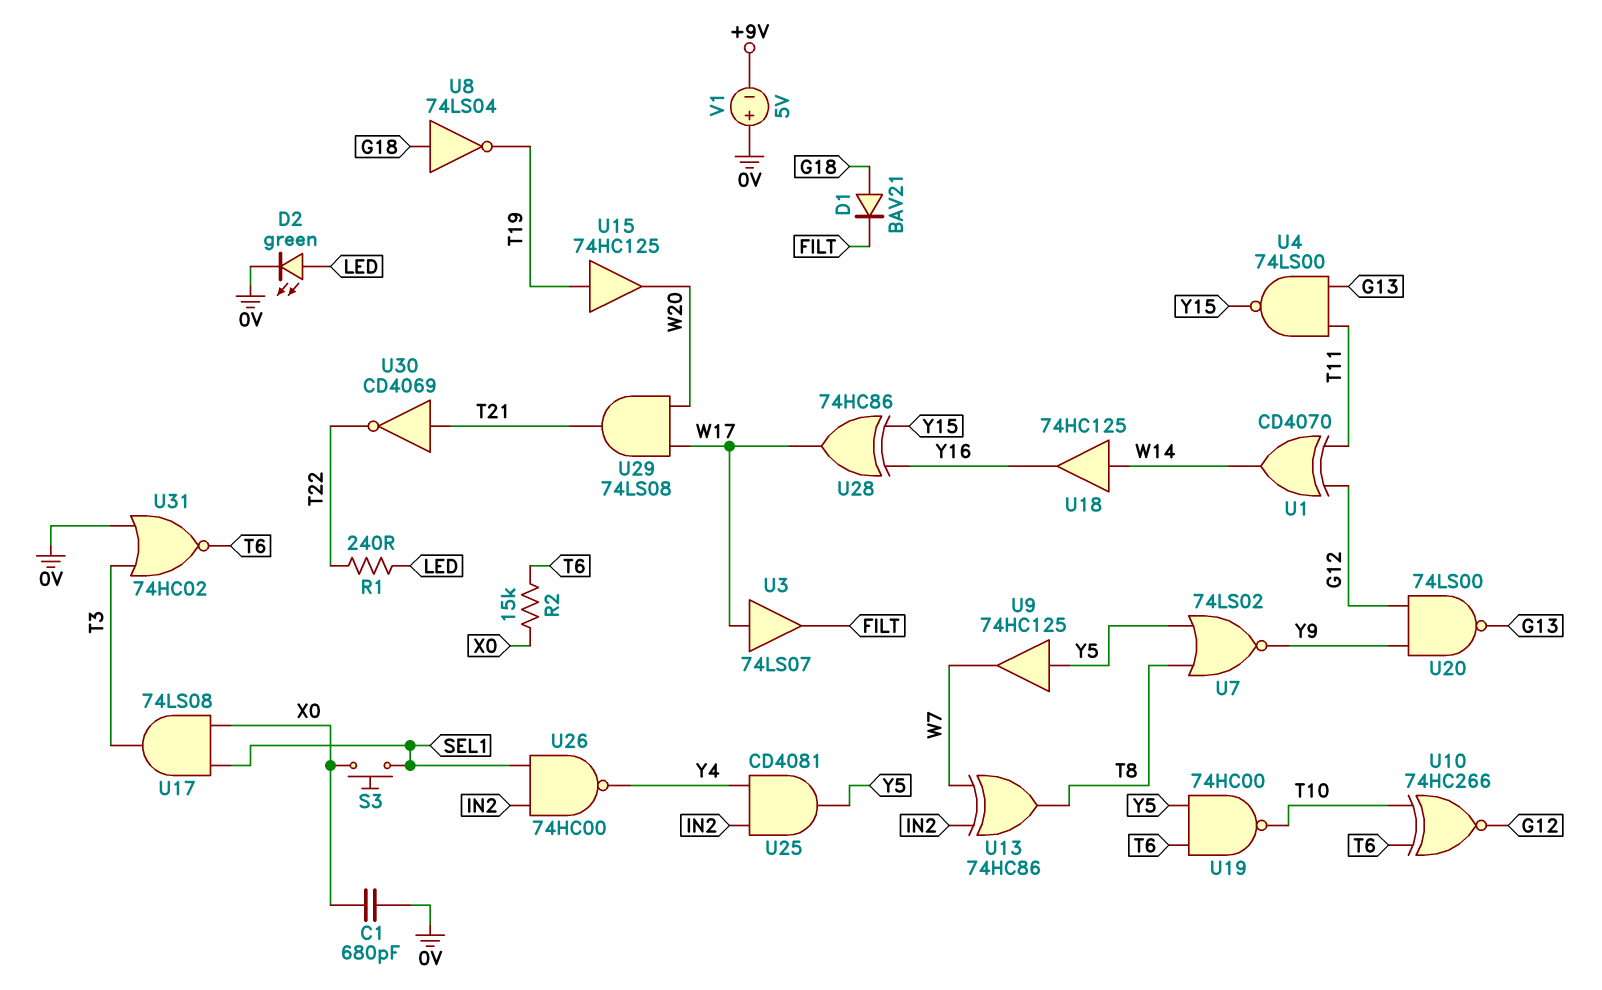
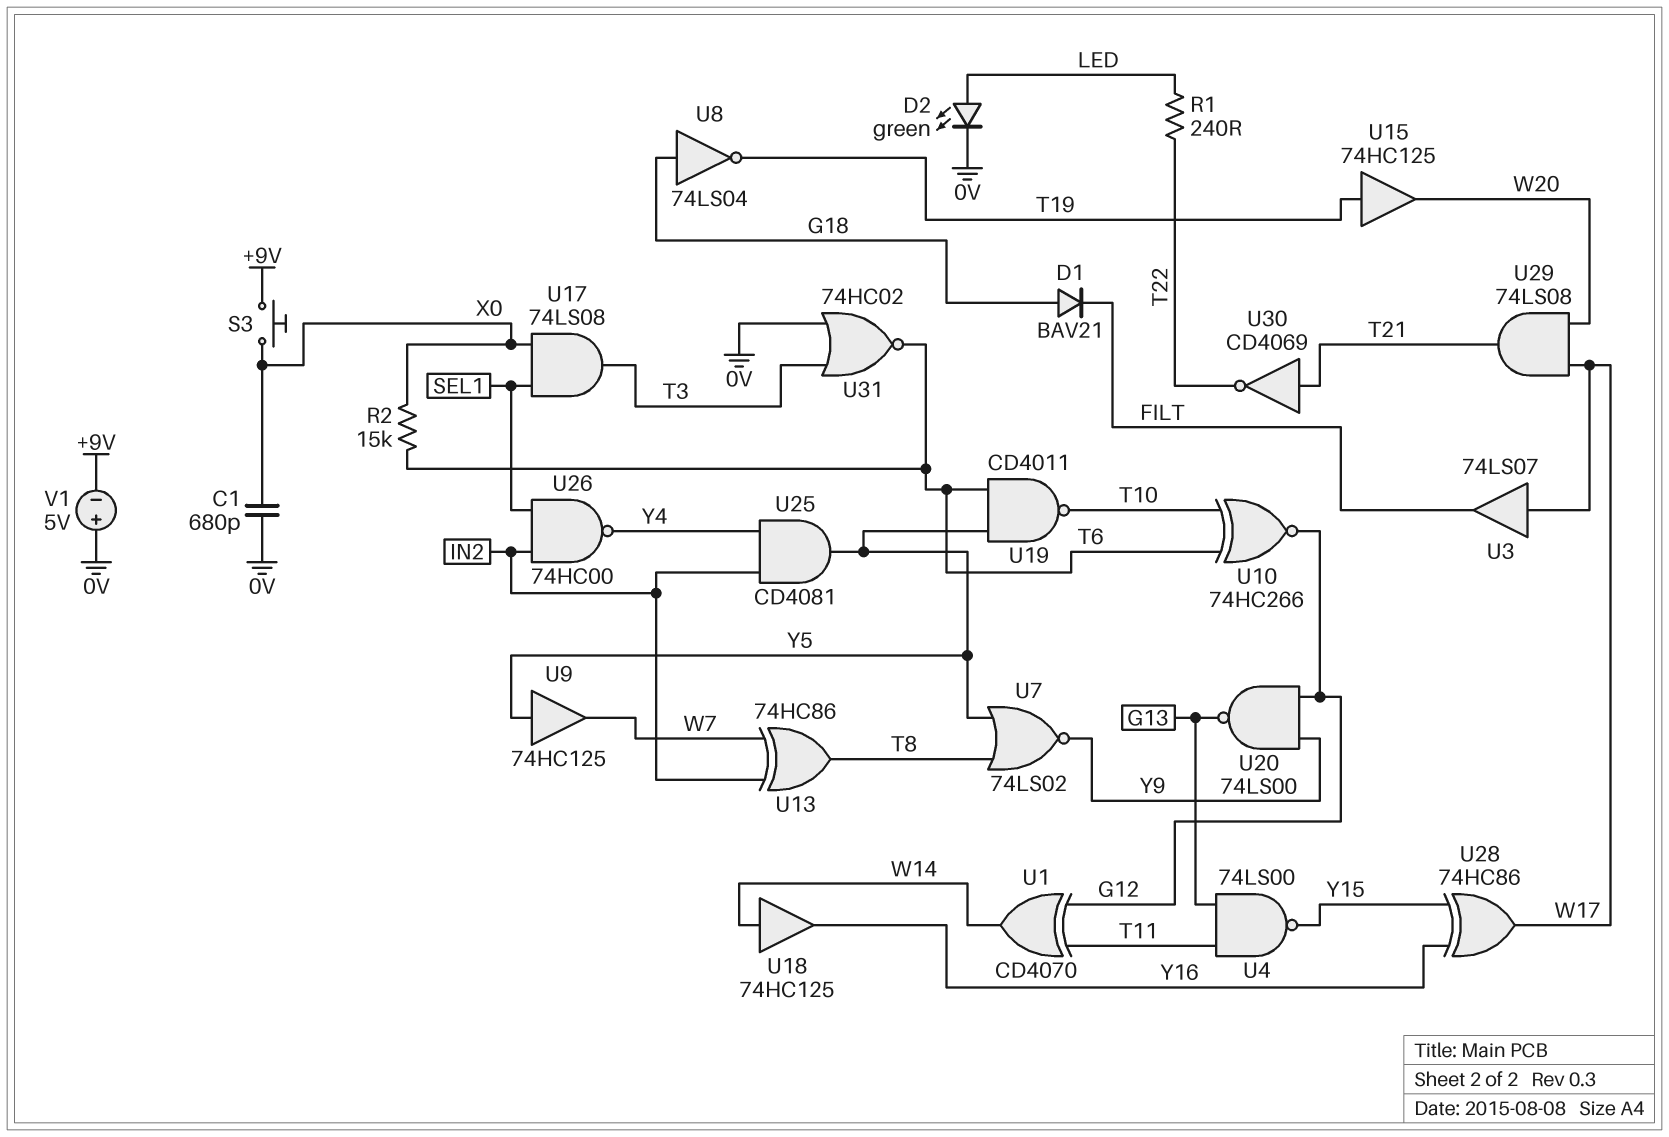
S3: button (SEL1, X0) -> button (+9V, X0)
U19: NAND 74HC00 (in T6, in Y5, out T10) -> NAND CD4011 (in T6, in Y5, out T10)

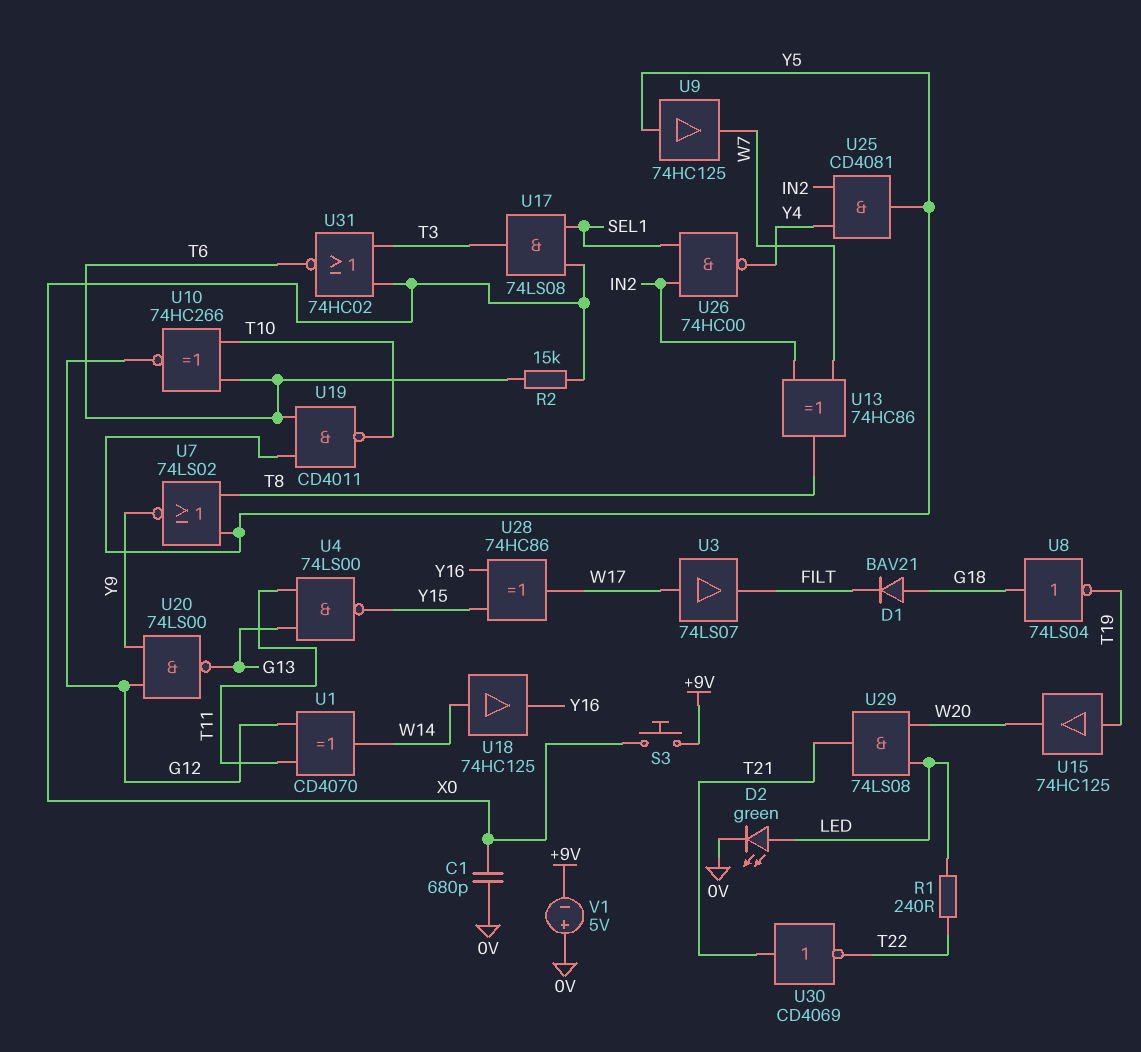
U29: AND 74LS08 (in W17, in W20, out T21) -> AND 74LS08 (in LED, in W20, out T21)
U31: NOR 74HC02 (in 0V, in T3, out T6) -> NOR 74HC02 (in T3, in X0, out T6)

